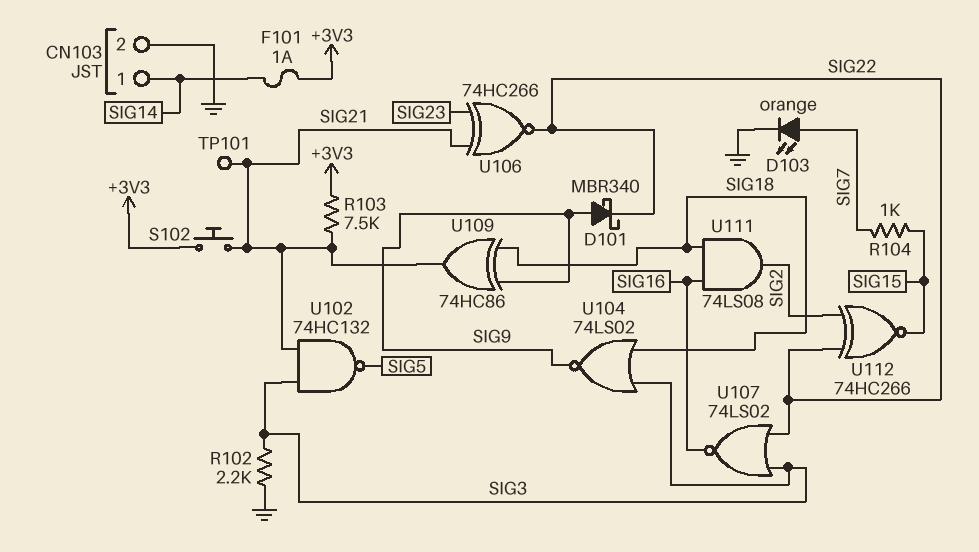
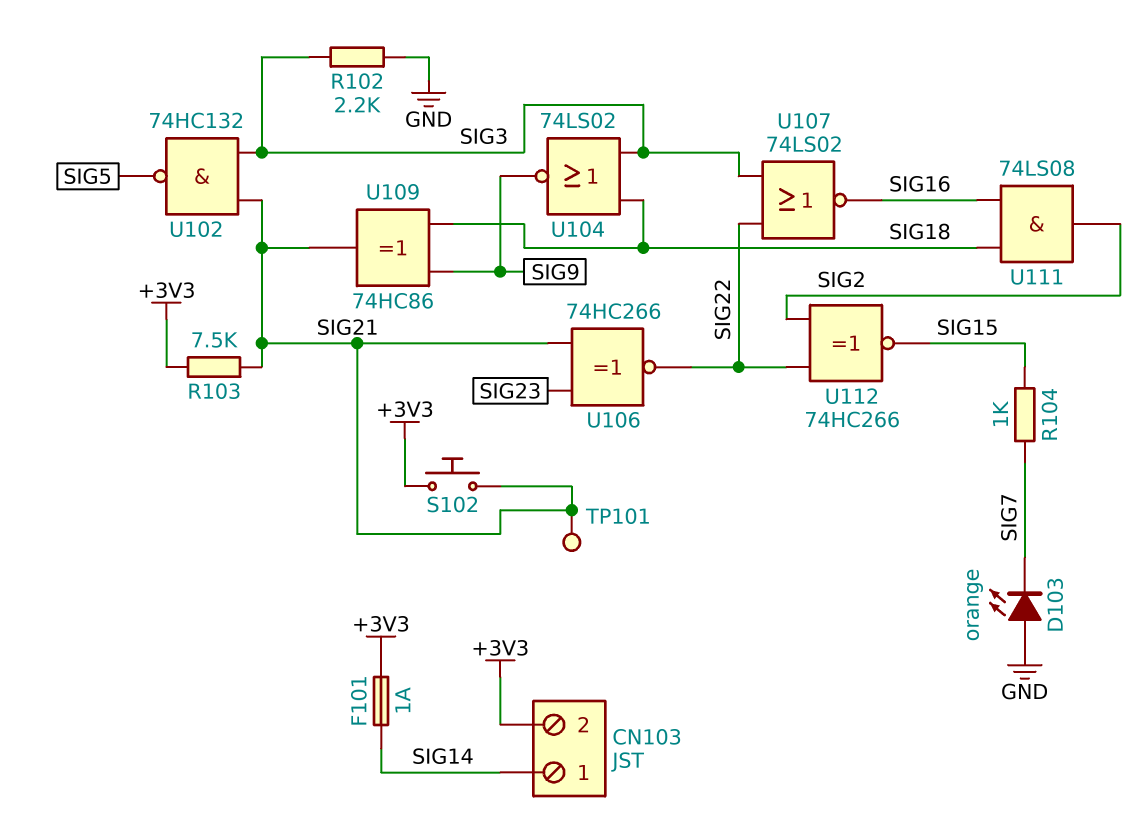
CN103 pin 2: GND -> +3V3
D101: schottky MBR340 (A SIG9, K SIG22) -> none
D103: LED orange (A SIG7, K GND) -> LED orange (A GND, K SIG7)

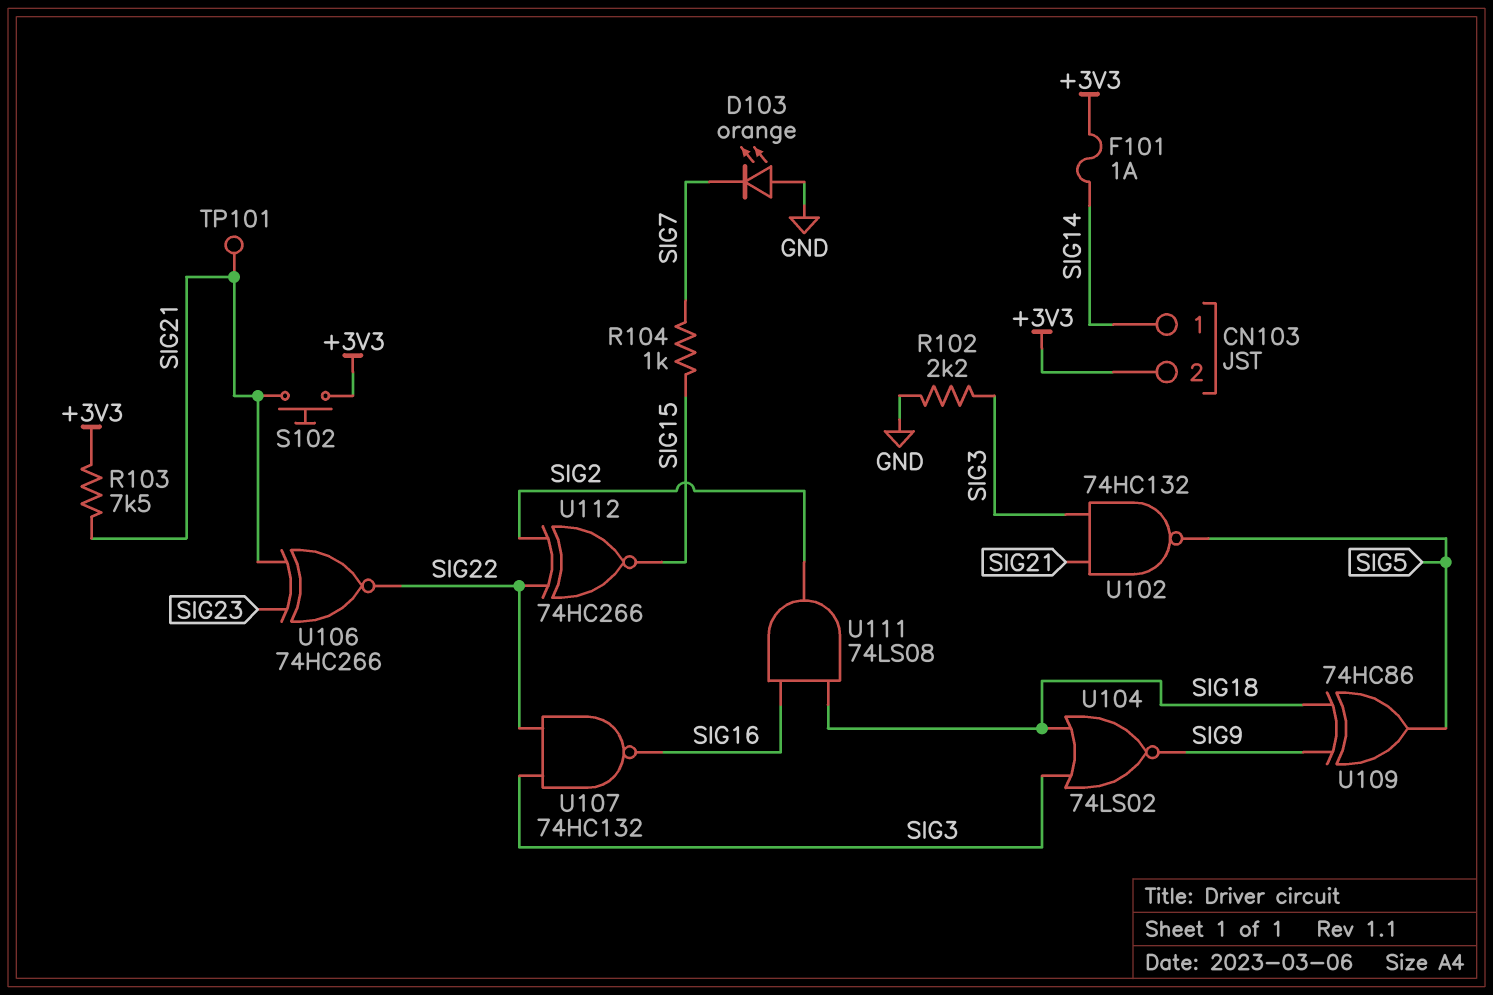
U107: NOR 74LS02 (in SIG3, in SIG22, out SIG16) -> NAND 74HC132 (in SIG3, in SIG22, out SIG16)
U109: XOR 74HC86 (in SIG9, in SIG18, out SIG21) -> XOR 74HC86 (in SIG9, in SIG18, out SIG5)

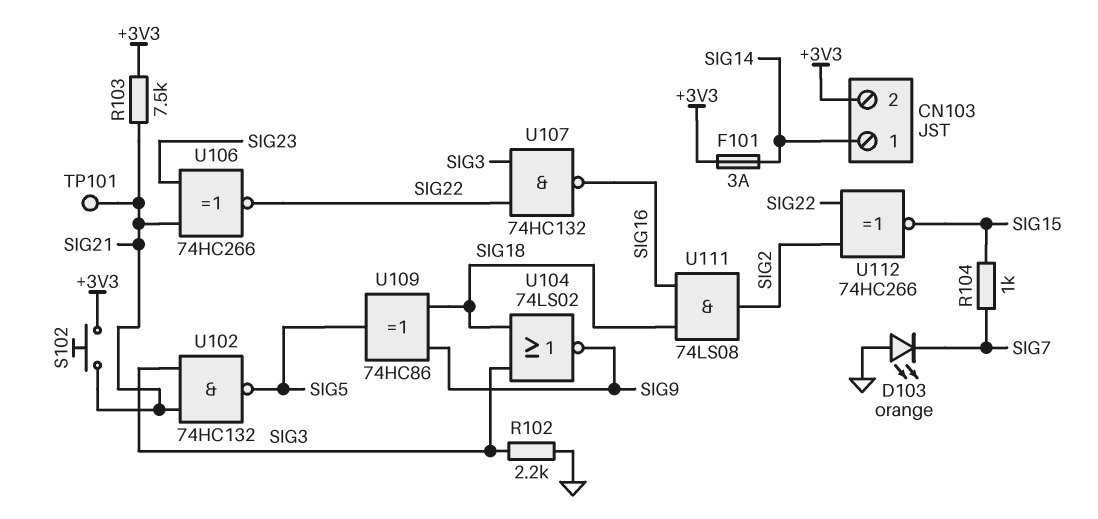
F101: 1A (+3V3, SIG14) -> 3A (+3V3, SIG14)

